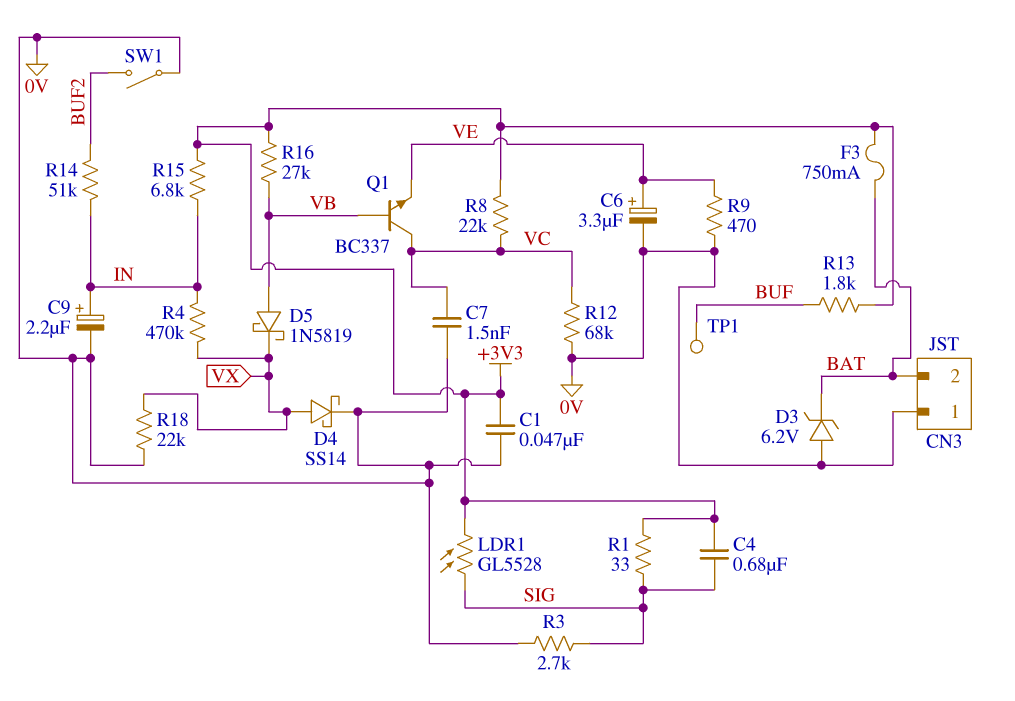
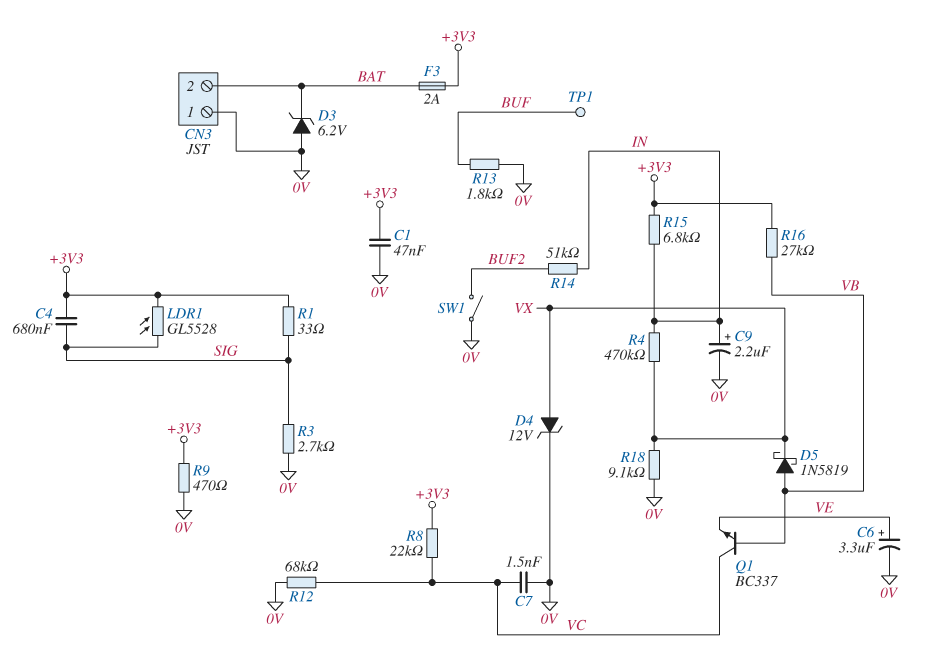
D4: schottky SS14 (A VX, K 0V) -> zener 12V (A VX, K 0V)
F3: 750mA (+3V3, BAT) -> 2A (+3V3, BAT)
R9: 470 (0V, VE) -> 470 (+3V3, 0V)
R13: 1.8k (+3V3, BUF) -> 1.8k (0V, BUF)
R18: 22k (0V, VX) -> 9.1k (0V, VX)

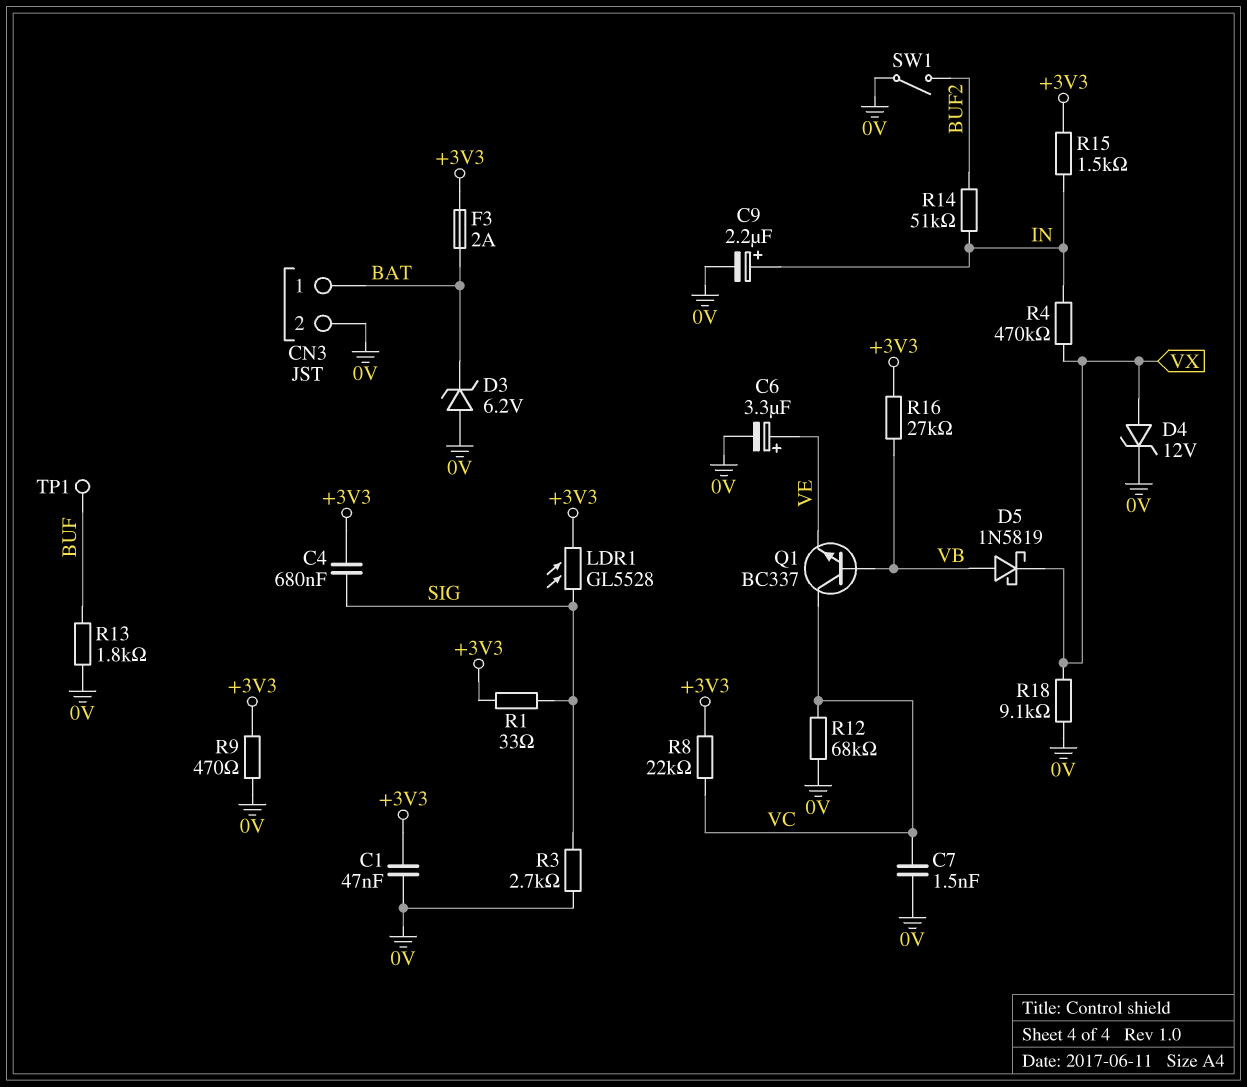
CN3 pin 1: 0V -> BAT
CN3 pin 2: BAT -> 0V
R15: 6.8k (+3V3, IN) -> 1.5k (+3V3, IN)

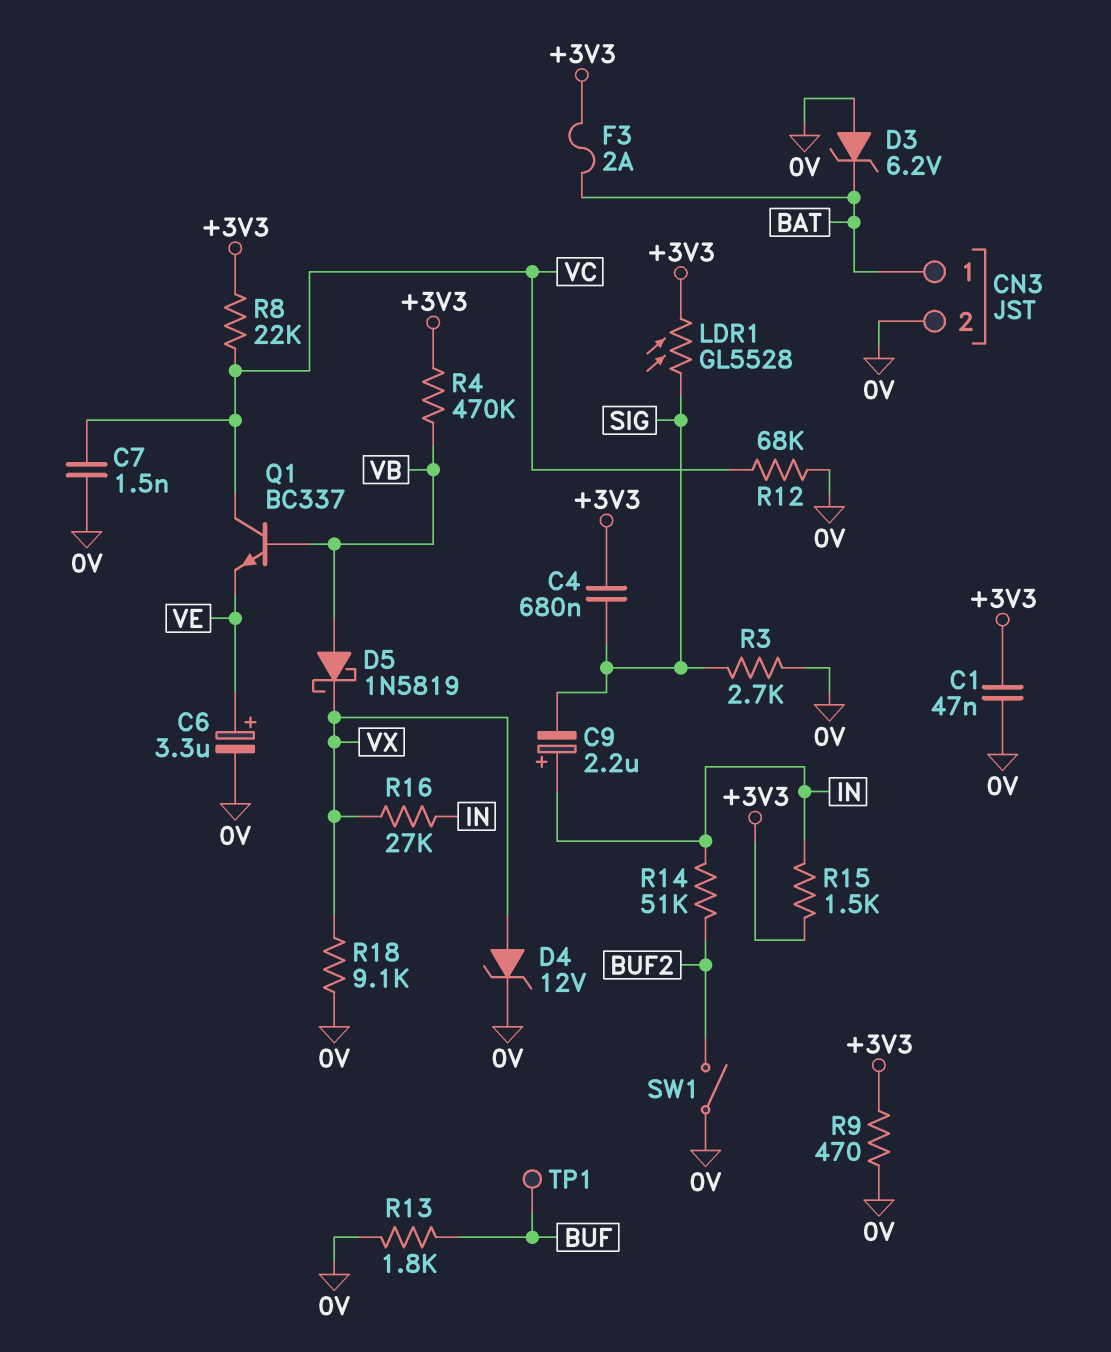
C9: 2.2uF (plus IN, minus 0V) -> 2.2uF (plus IN, minus SIG)
R1: 33 (+3V3, SIG) -> none
R4: 470k (IN, VX) -> 470k (+3V3, VB)
R16: 27k (+3V3, VB) -> 27k (IN, VX)

